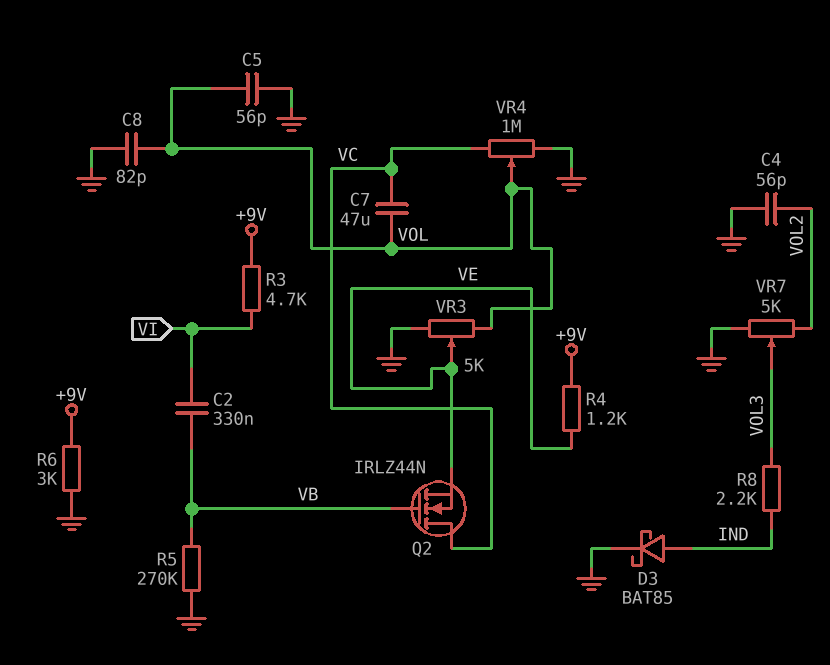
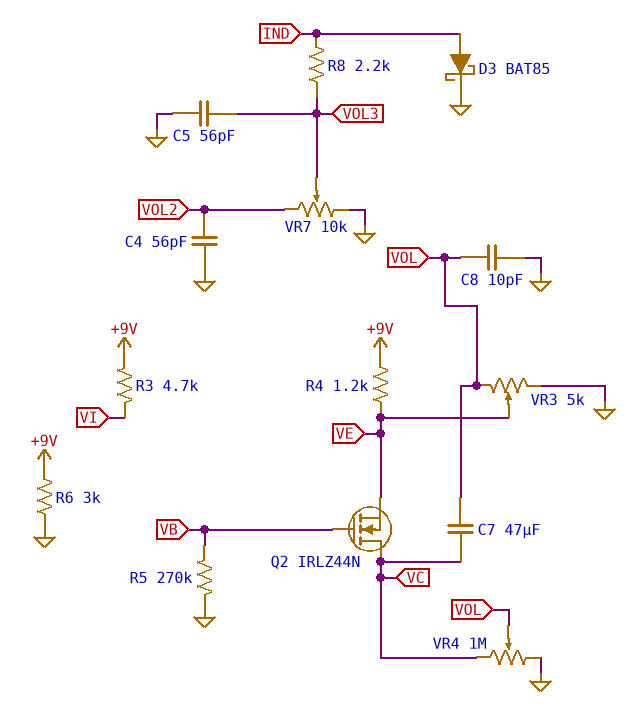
C2: 330nF (VB, VI) -> none
C5: 56pF (GND, VOL) -> 56pF (GND, VOL3)
C8: 82pF (GND, VOL) -> 10pF (GND, VOL)
VR7: 5k (GND, VOL2, wiper VOL3) -> 10k (GND, VOL2, wiper VOL3)

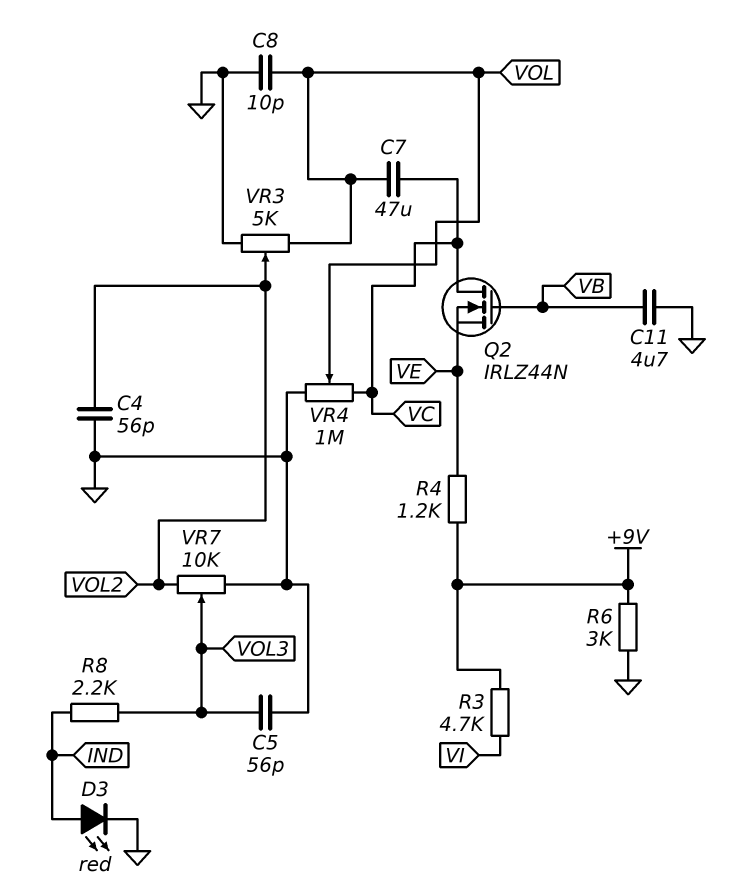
C11: none -> 4.7uF (GND, VB)
D3: schottky BAT85 (A IND, K GND) -> LED red (A IND, K GND)
R5: 270k (GND, VB) -> none
VR3: 5k (GND, VOL, wiper VE) -> 5k (GND, VOL, wiper VOL2)

